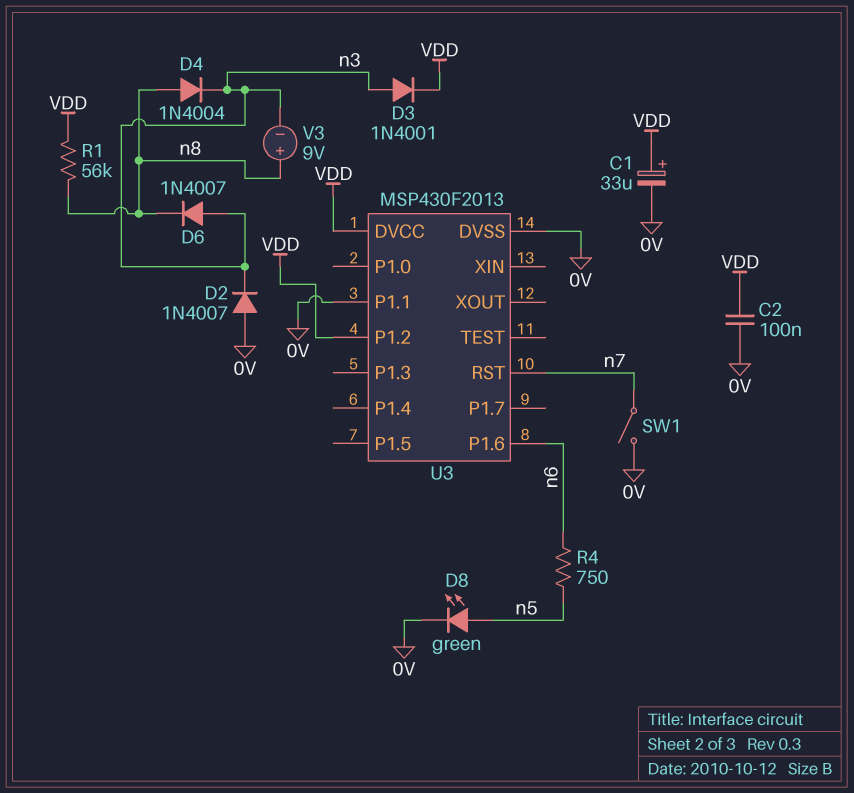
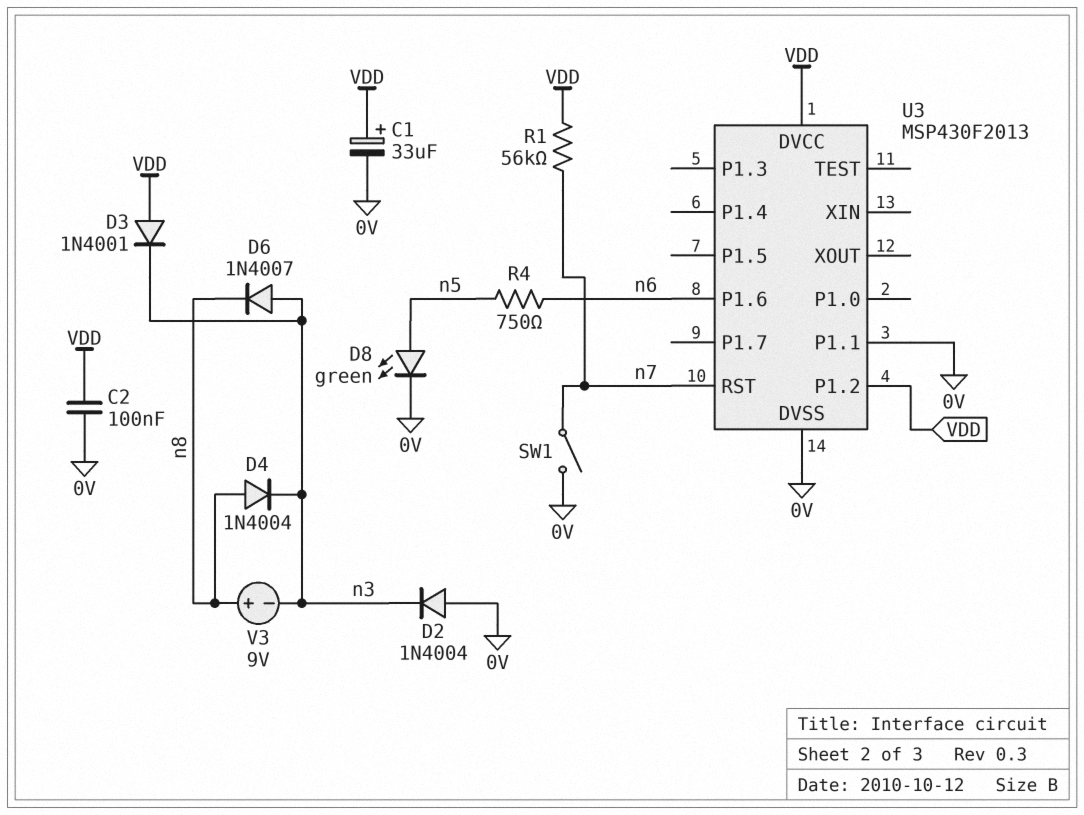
D2: diode 1N4007 (A 0V, K n3) -> diode 1N4004 (A 0V, K n3)
D3: diode 1N4001 (A n3, K VDD) -> diode 1N4001 (A VDD, K n3)
R1: 56k (VDD, n8) -> 56k (VDD, n7)

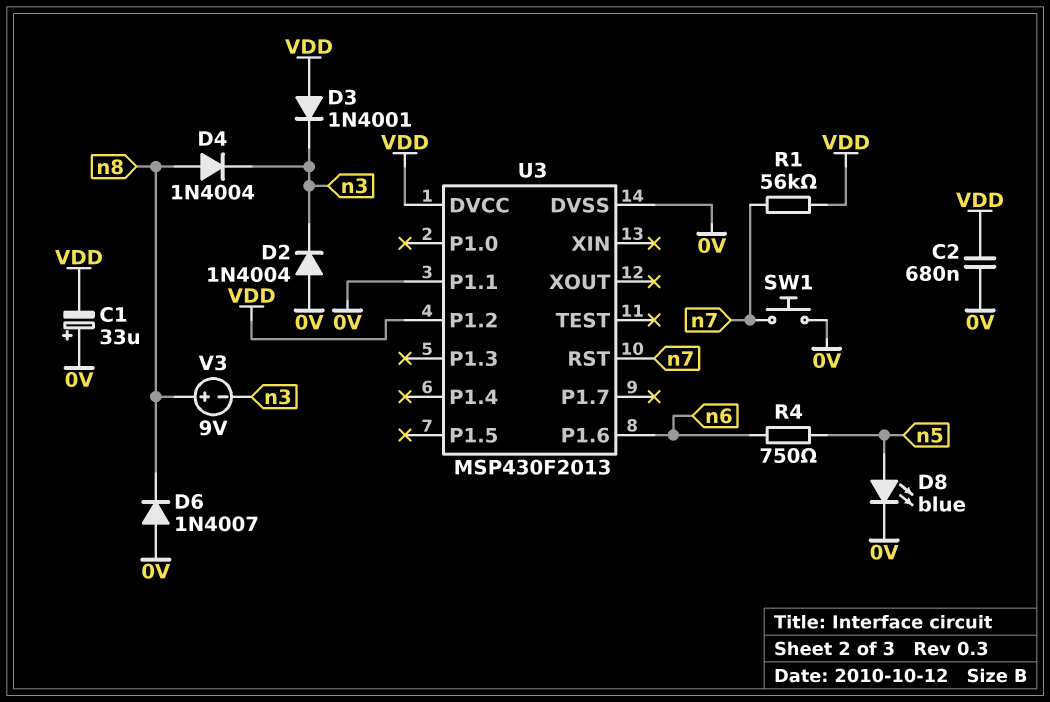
C1: 33uF (plus VDD, minus 0V) -> 33uF (plus 0V, minus VDD)
C2: 100nF (0V, VDD) -> 680nF (0V, VDD)
D6: diode 1N4007 (A n3, K n8) -> diode 1N4007 (A 0V, K n8)
D8: LED green (A n5, K 0V) -> LED blue (A n5, K 0V)
SW1: switch (0V, n7) -> button (0V, n7)

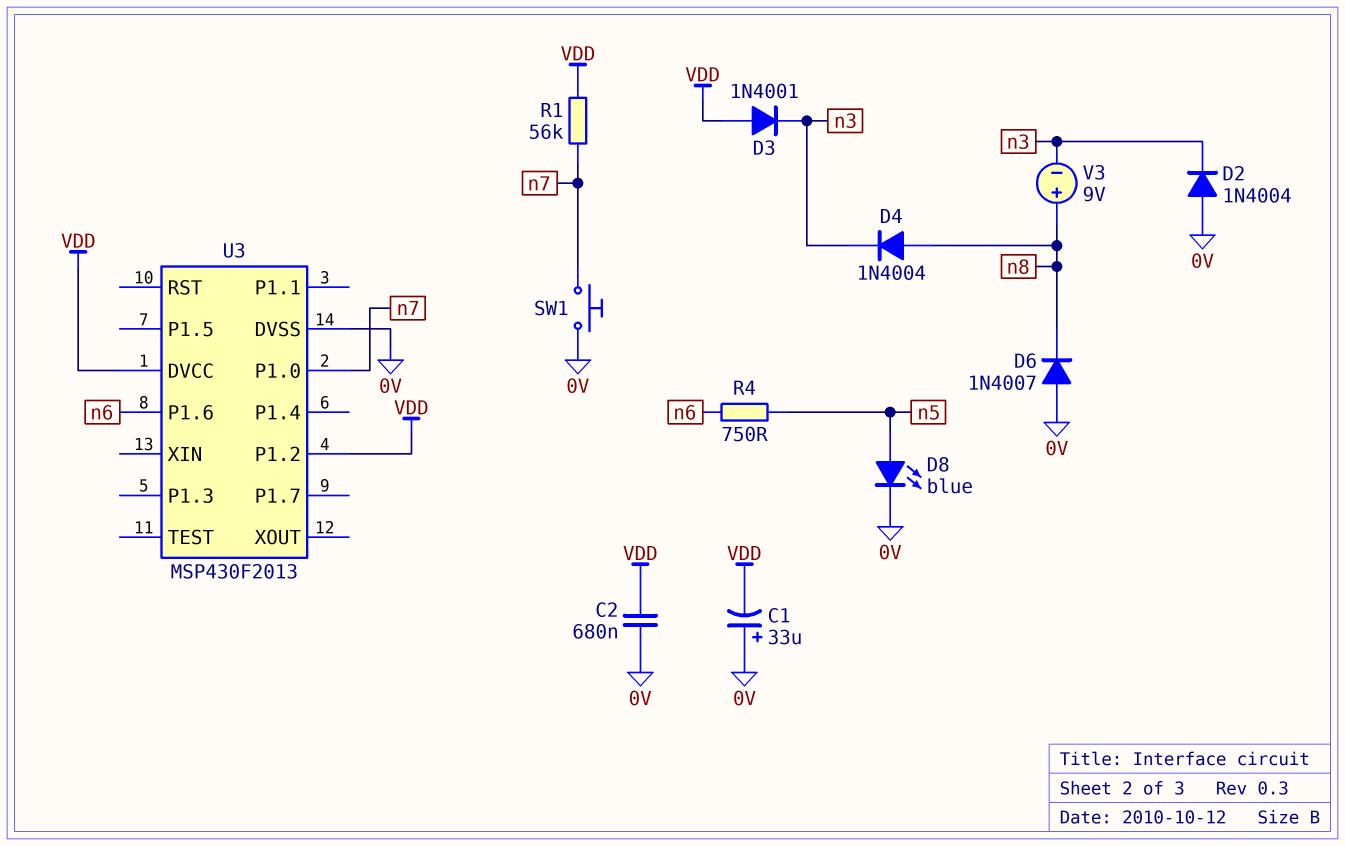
U3 pin P1.0: none -> n7
U3 pin P1.1: 0V -> none
U3 pin RST: n7 -> none

